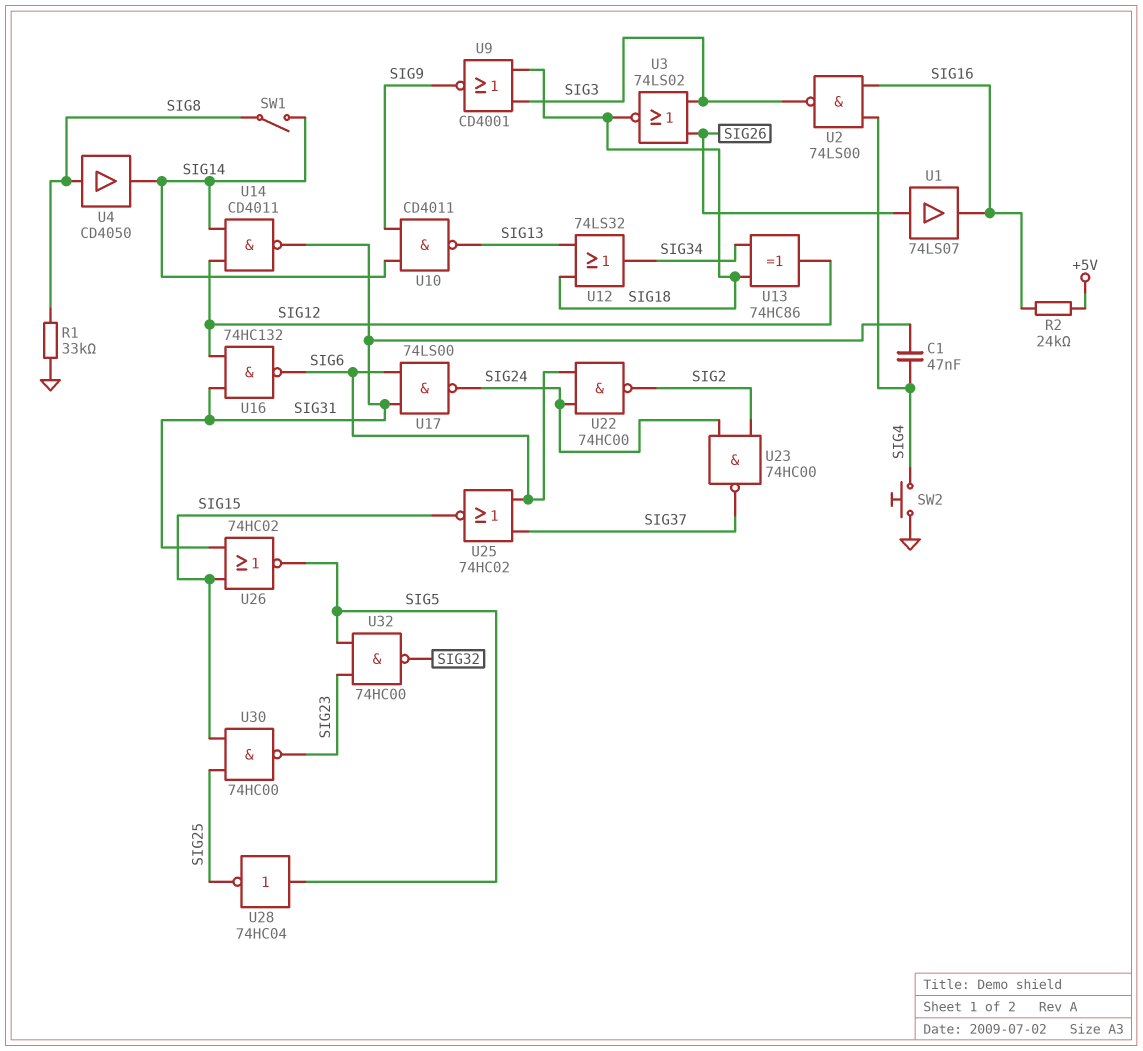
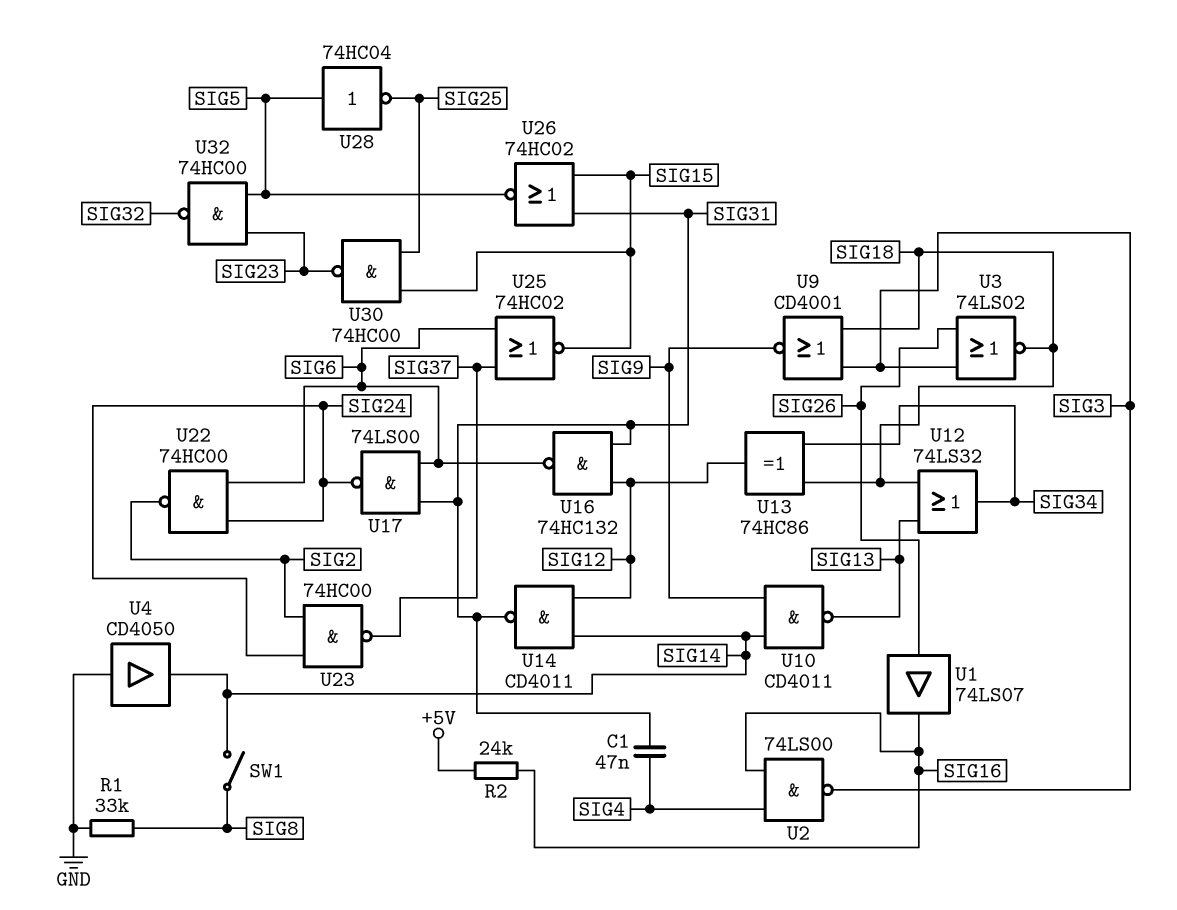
SW2: button (GND, SIG4) -> none
U4: buffer CD4050 (in SIG8, out SIG14) -> buffer CD4050 (in GND, out SIG14)

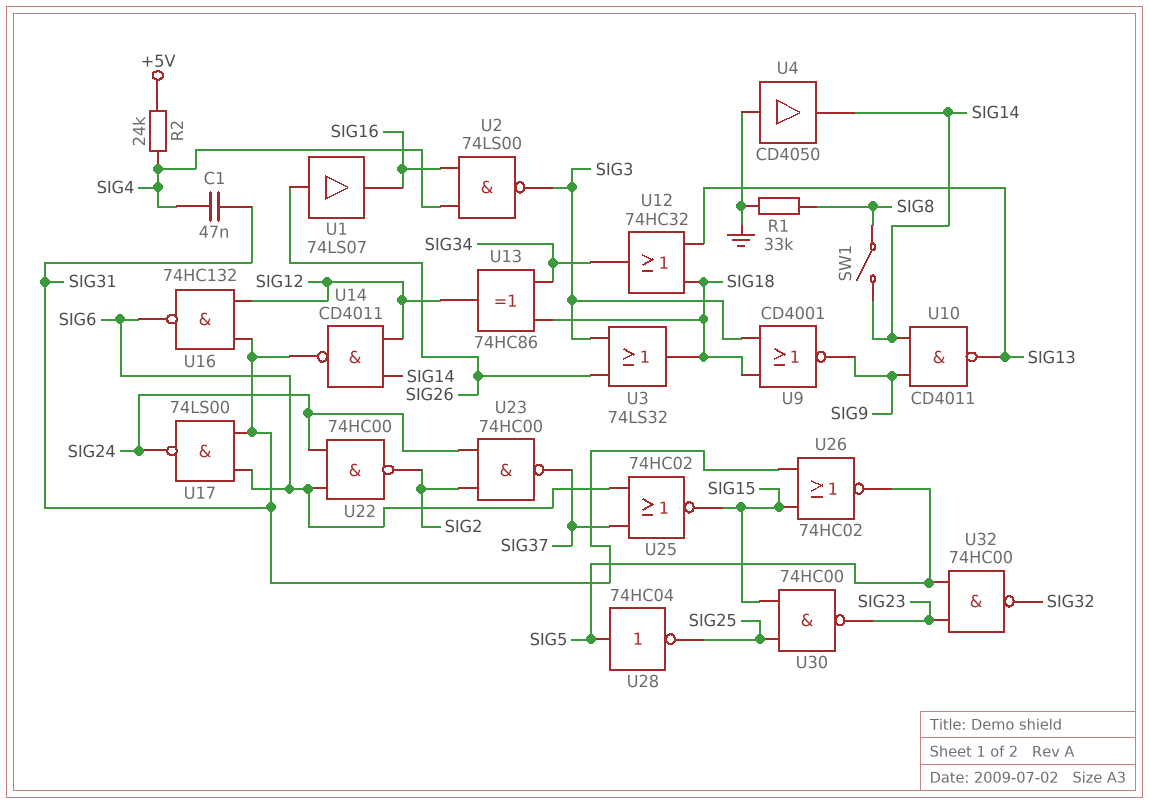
R2: 24k (+5V, SIG16) -> 24k (+5V, SIG4)
U3: NOR 74LS02 (in SIG3, in SIG26, out SIG18) -> OR 74LS32 (in SIG3, in SIG26, out SIG18)
U12: OR 74LS32 (in SIG13, in SIG18, out SIG34) -> OR 74HC32 (in SIG13, in SIG18, out SIG34)

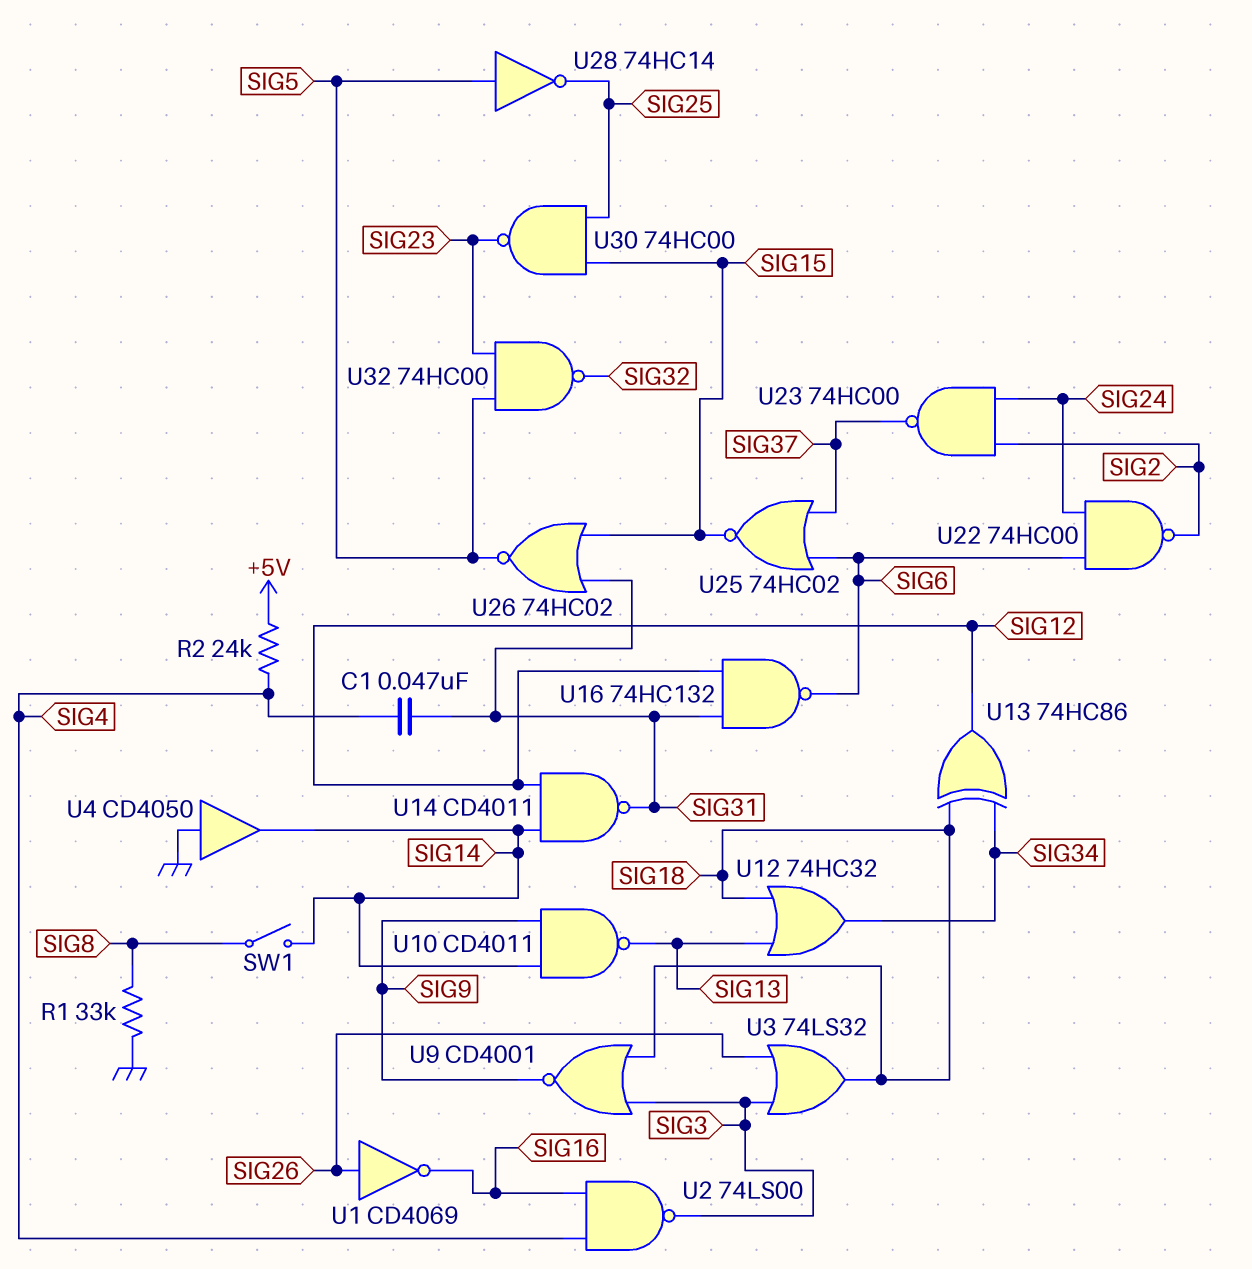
U1: buffer 74LS07 (in SIG26, out SIG16) -> NOT CD4069 (in SIG26, out SIG16)
U17: NAND 74LS00 (in SIG6, in SIG31, out SIG24) -> none
U28: NOT 74HC04 (in SIG5, out SIG25) -> NOT 74HC14 (in SIG5, out SIG25)

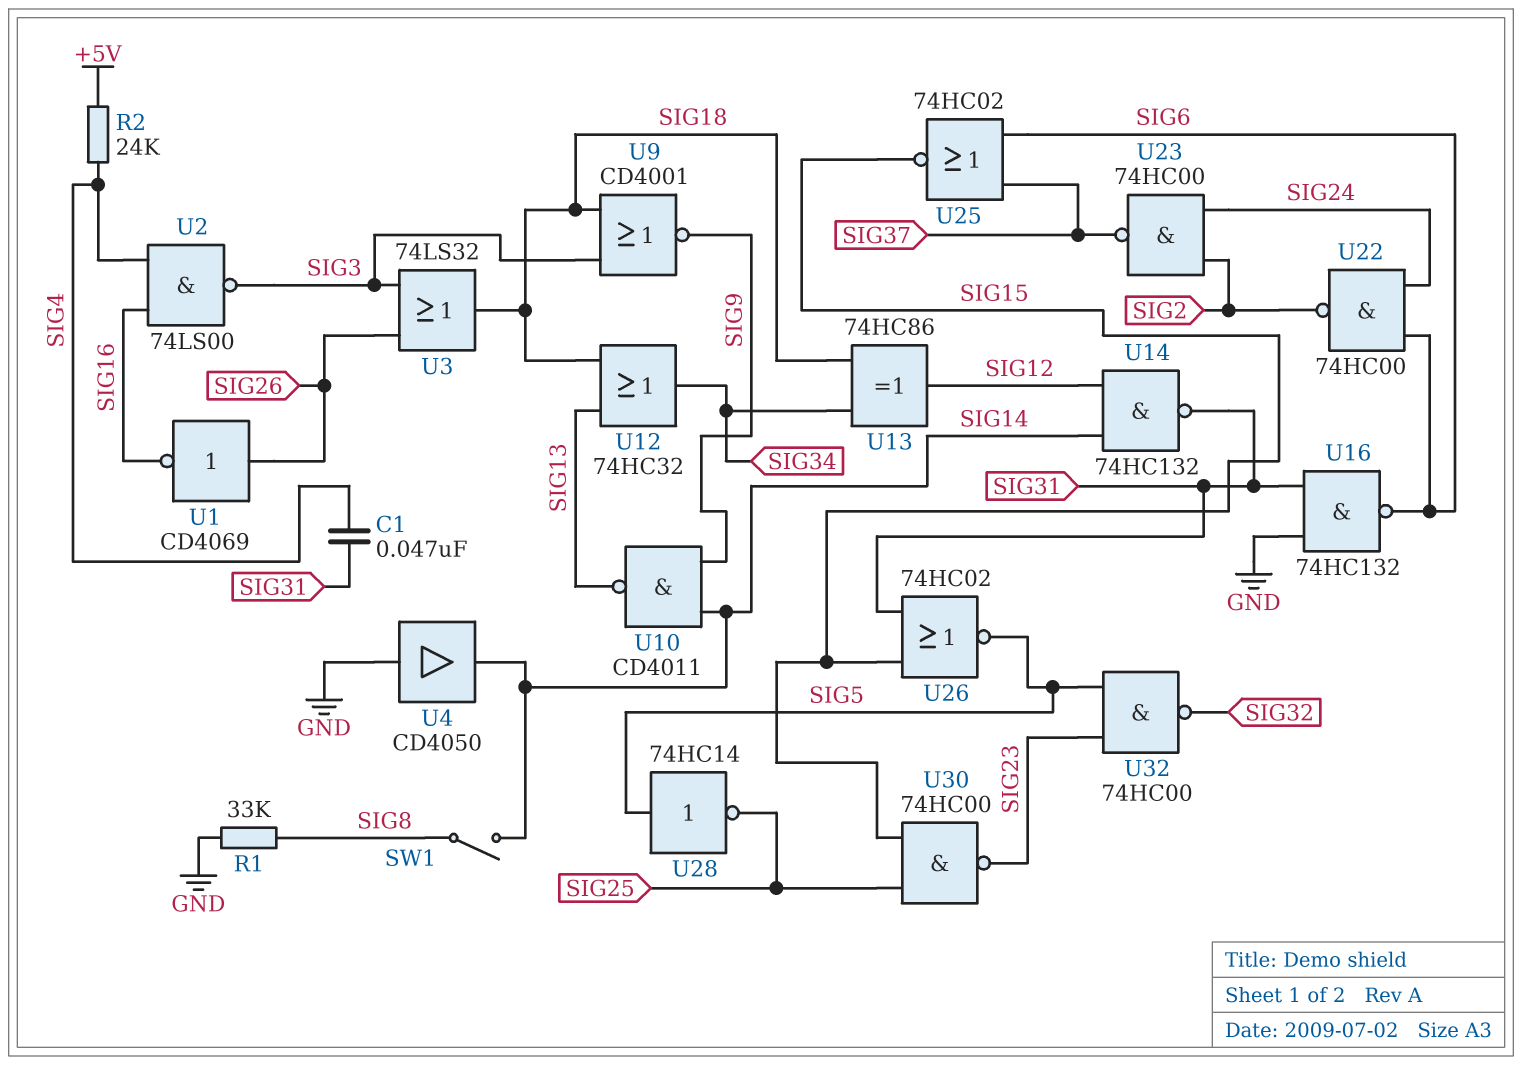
U14: NAND CD4011 (in SIG12, in SIG14, out SIG31) -> NAND 74HC132 (in SIG12, in SIG14, out SIG31)
U16: NAND 74HC132 (in SIG12, in SIG31, out SIG6) -> NAND 74HC132 (in GND, in SIG31, out SIG6)

